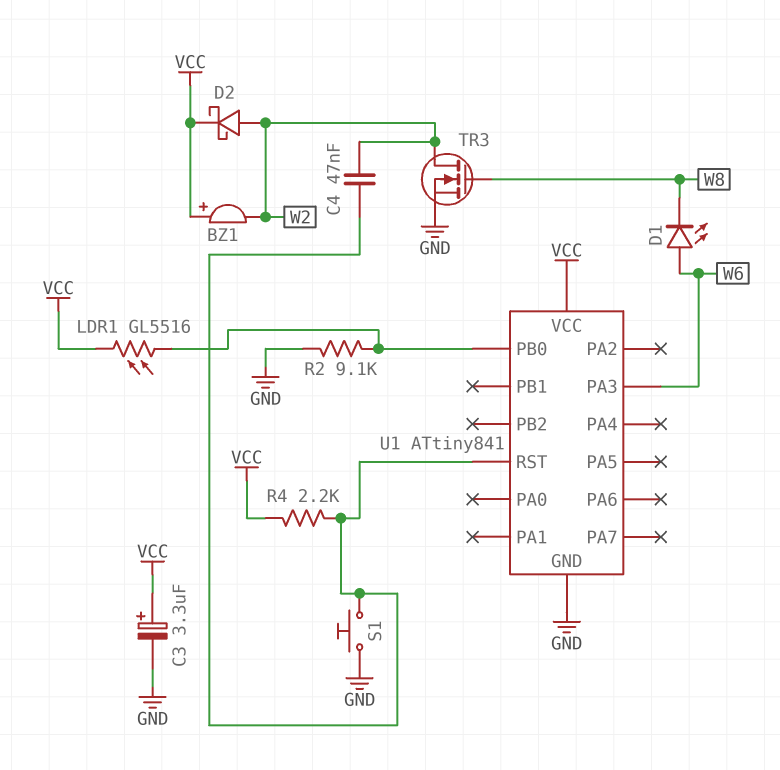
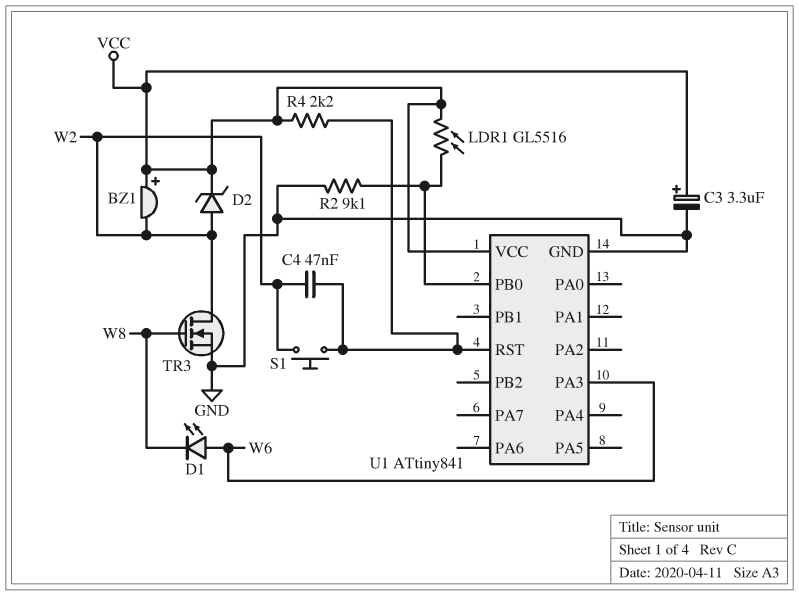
D2: schottky (A W2, K VCC) -> zener (A W2, K VCC)
S1: button (GND, U1/RST) -> button (U1/RST, W2)

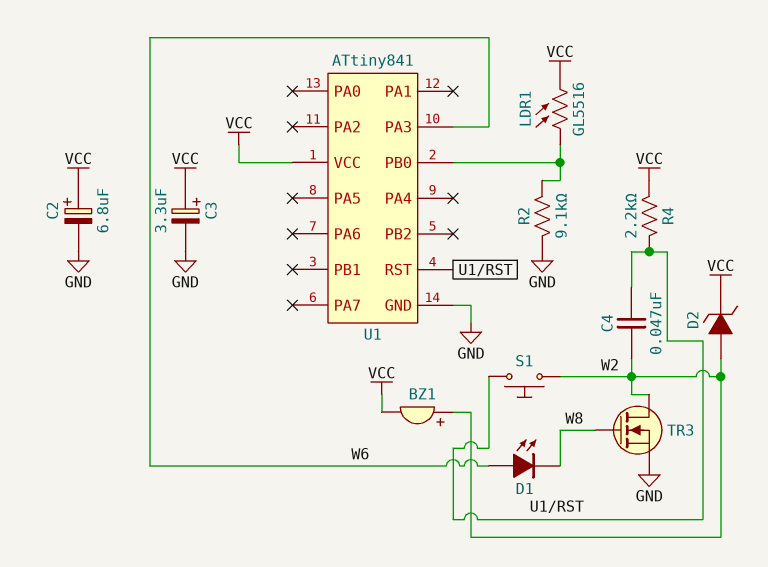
BZ1: buzzer (plus VCC, minus W2) -> buzzer (plus W2, minus VCC)
C2: none -> 6.8uF (plus VCC, minus GND)

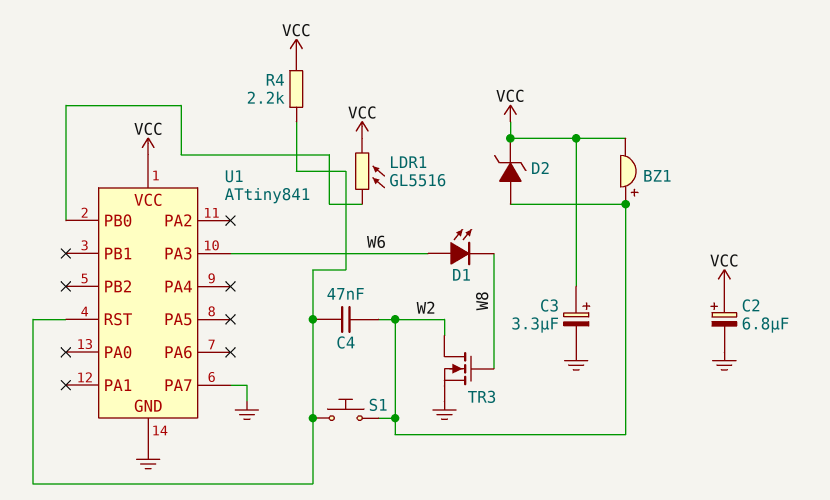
R2: 9.1k (GND, U1/PB0) -> none
U1 pin PA7: none -> GND

